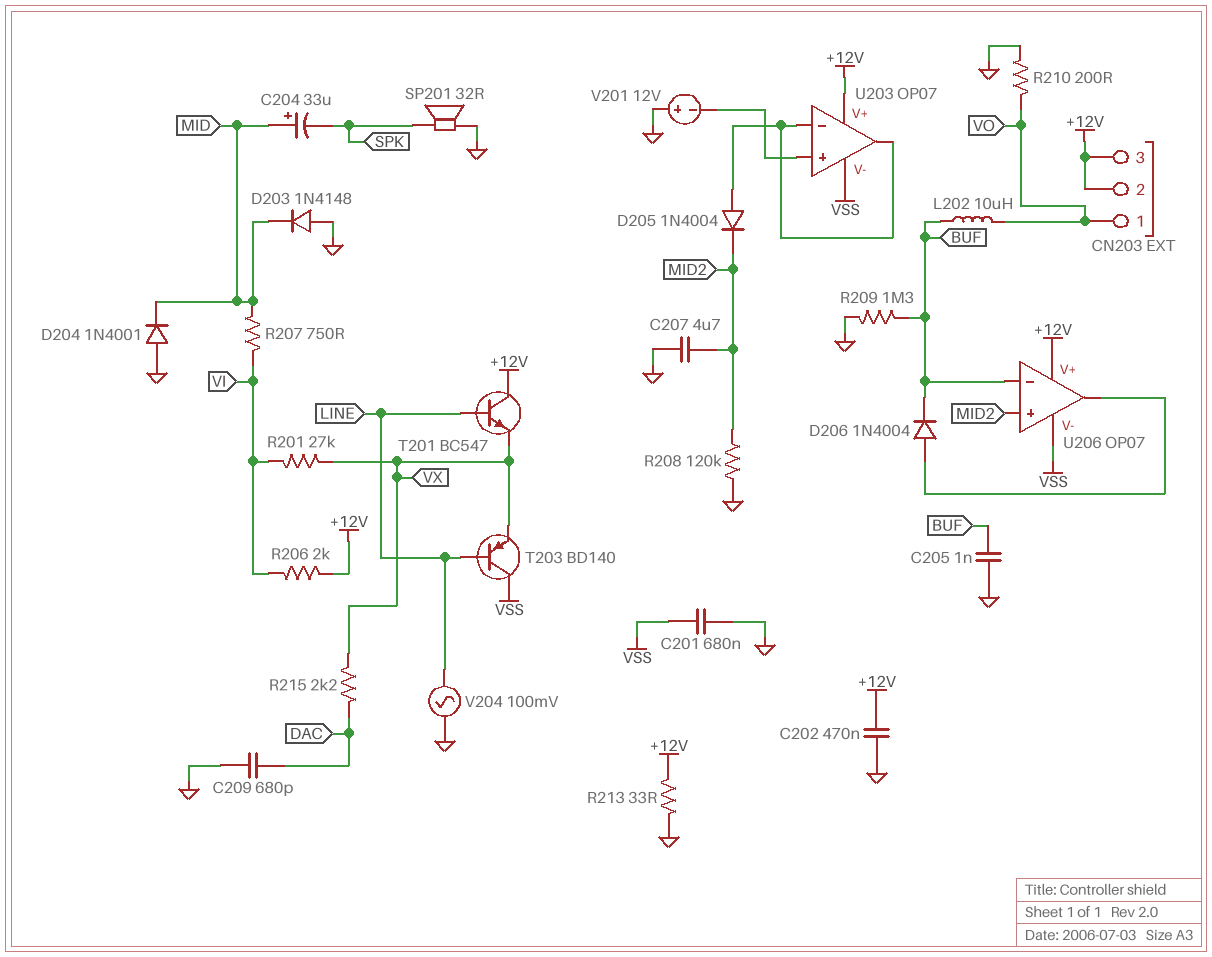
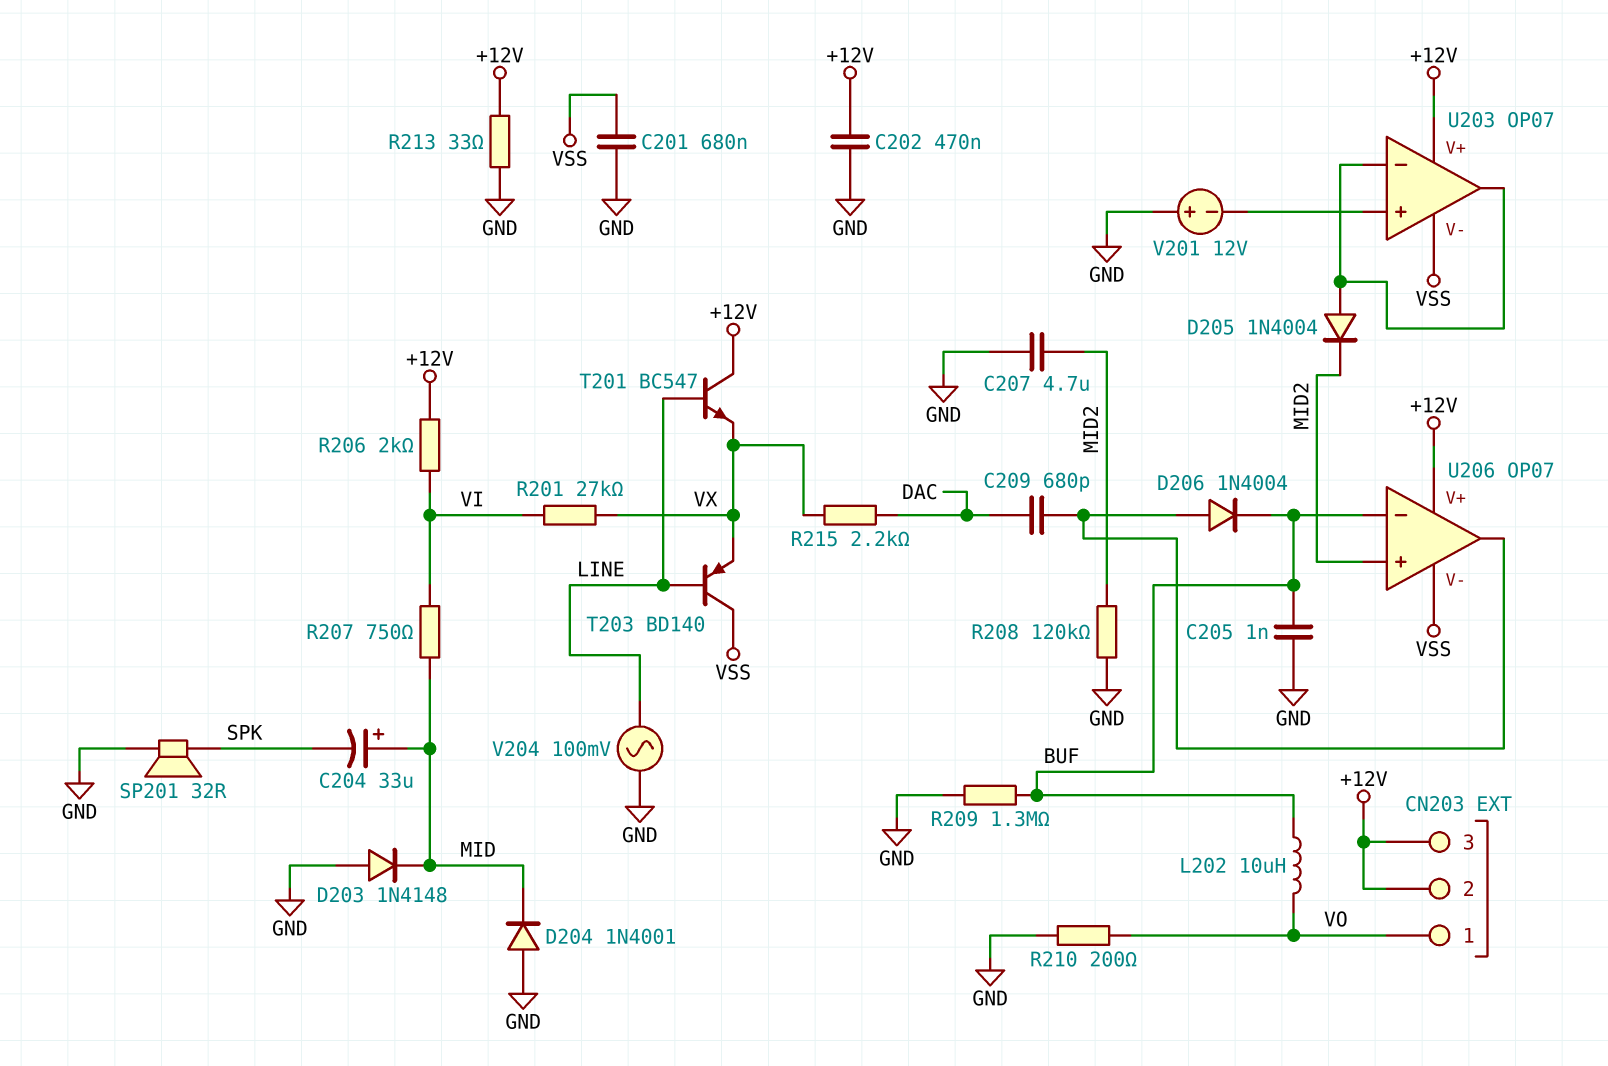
C209: 680pF (DAC, GND) -> 680pF (DAC, U206/out)

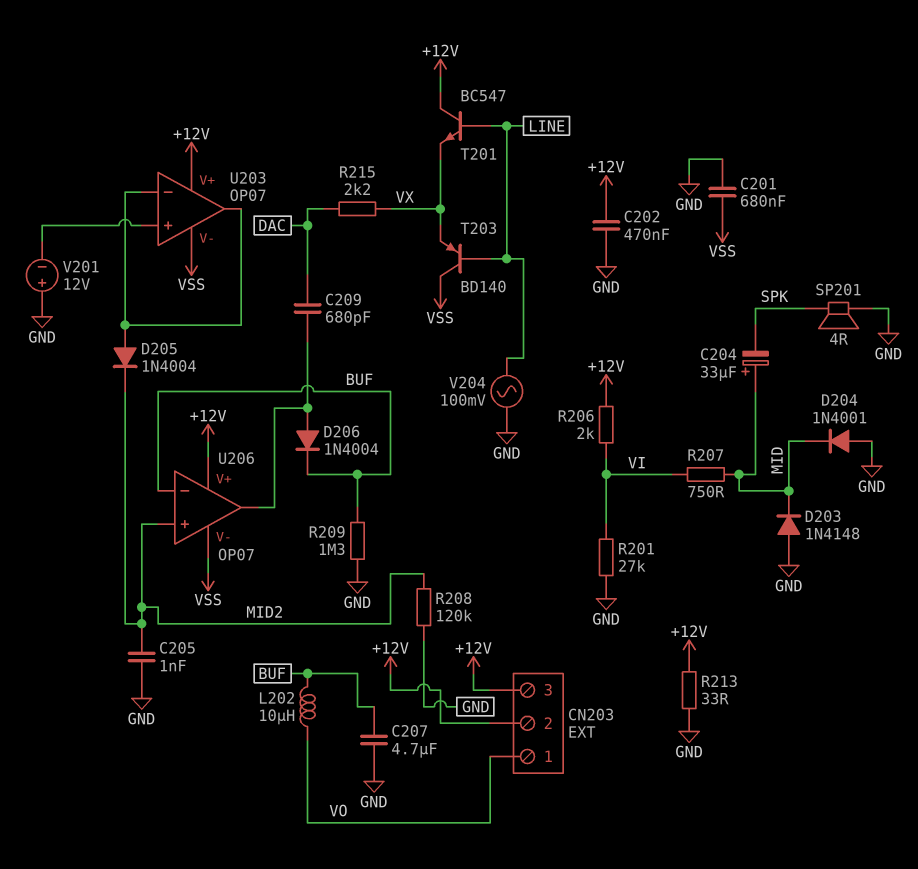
C205: 1nF (BUF, GND) -> 1nF (GND, MID2)
C207: 4.7uF (GND, MID2) -> 4.7uF (BUF, GND)
R201: 27k (VI, VX) -> 27k (GND, VI)
R210: 200 (GND, VO) -> none
SP201: speaker 32R (GND, SPK) -> speaker 4R (GND, SPK)

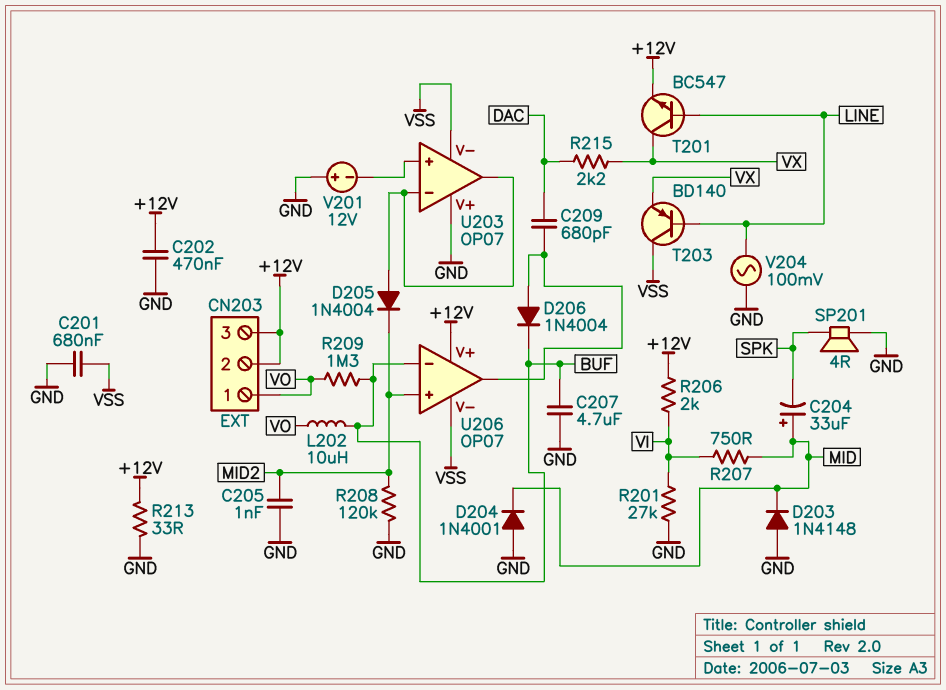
R209: 1.3M (BUF, GND) -> 1.3M (BUF, VO)
T201: NPN BC547 (B LINE, C +12V, E VX) -> NPN BC547 (B LINE, C VX, E +12V)
U203 pin V+: +12V -> GND

